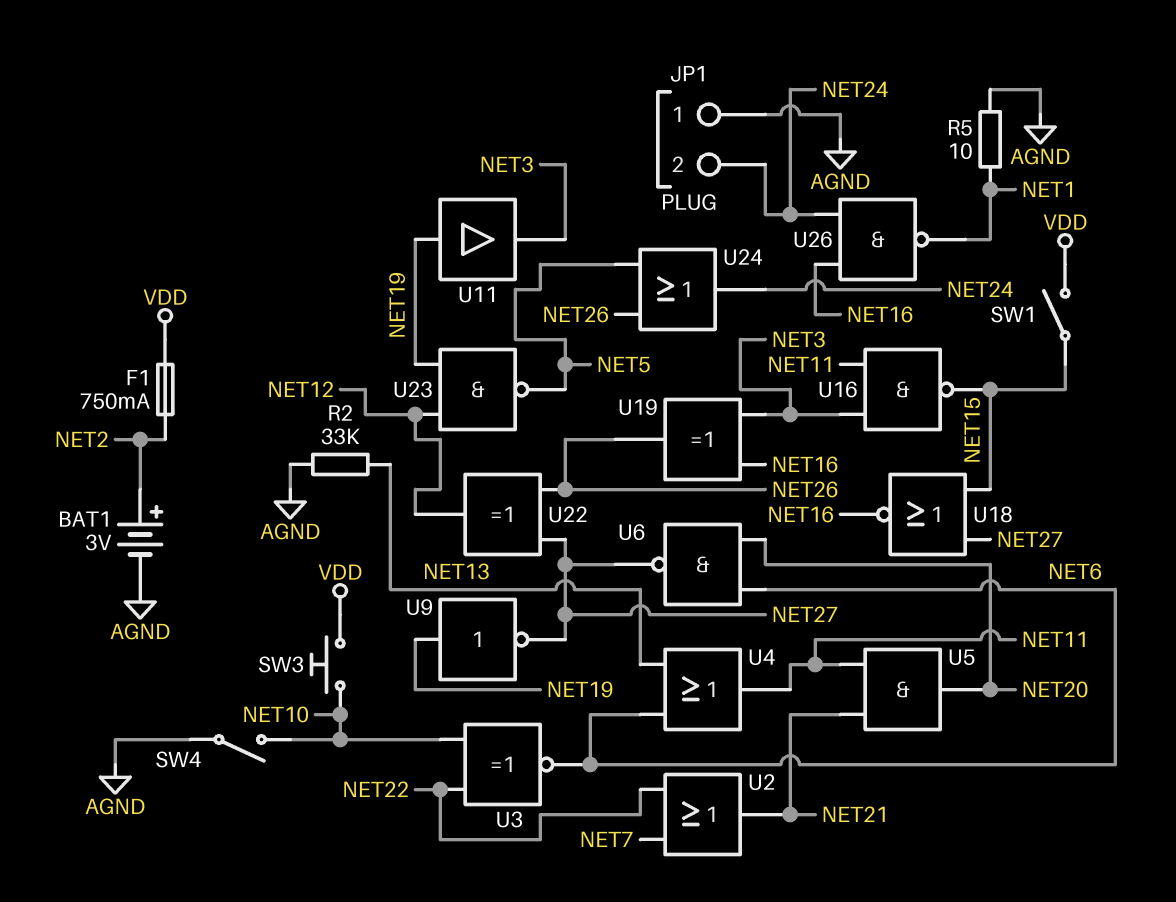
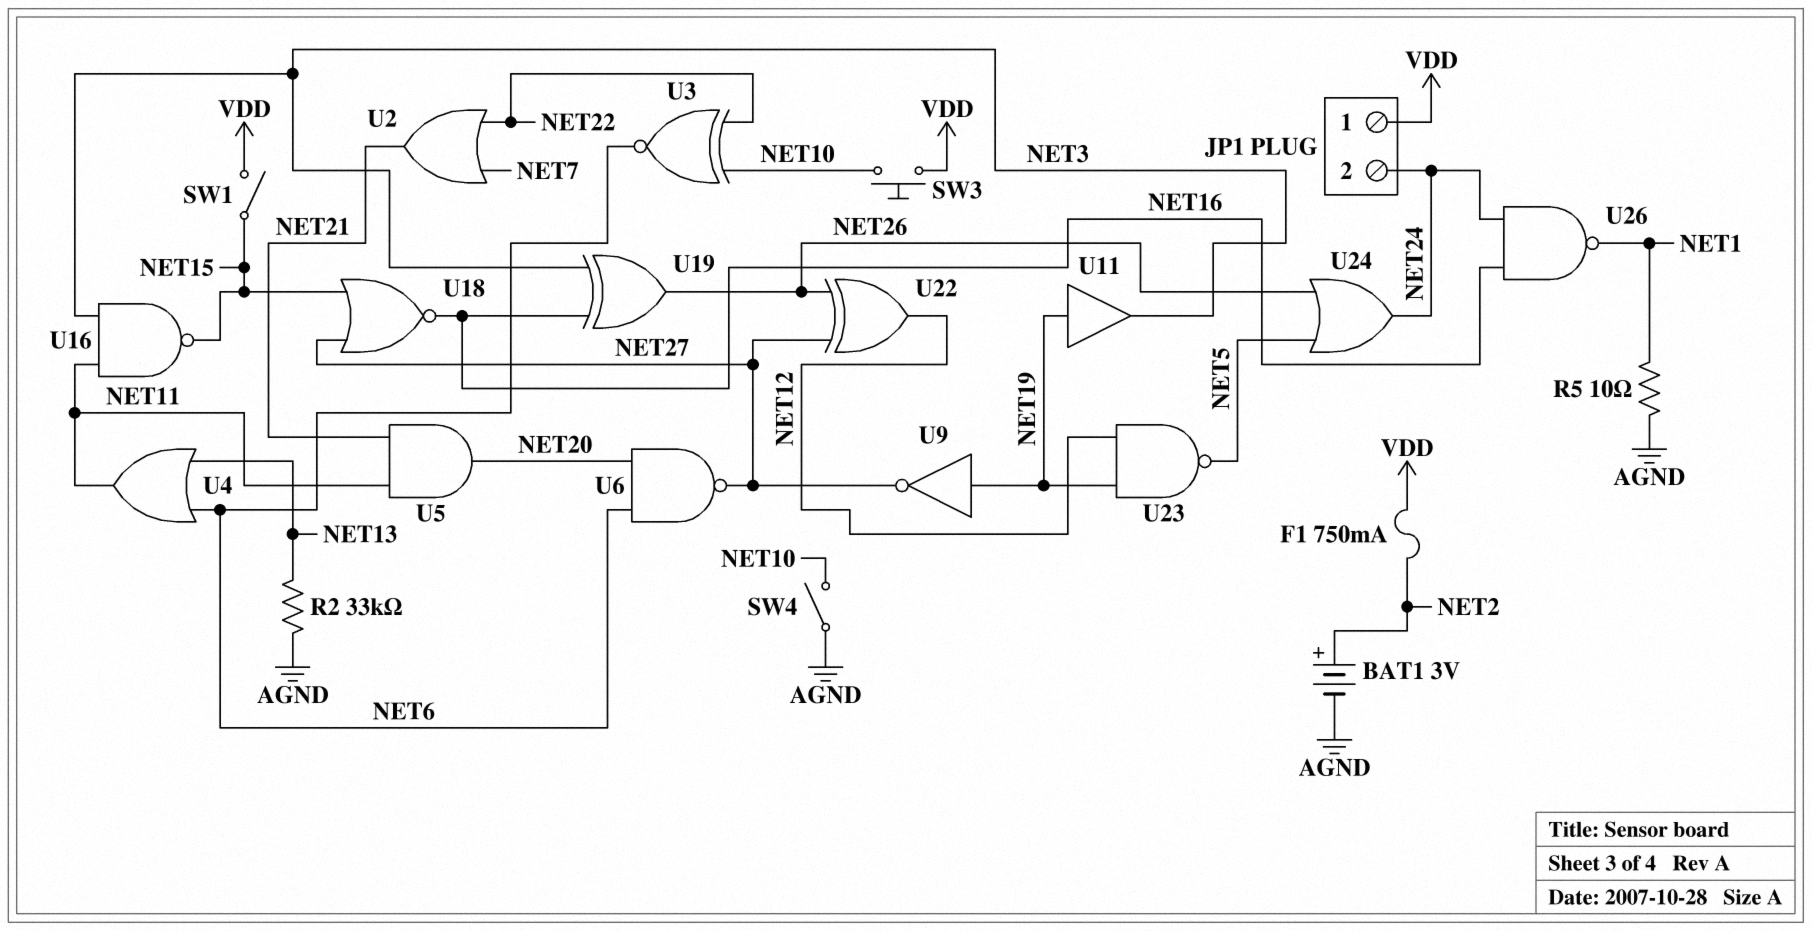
JP1 pin 1: AGND -> VDD

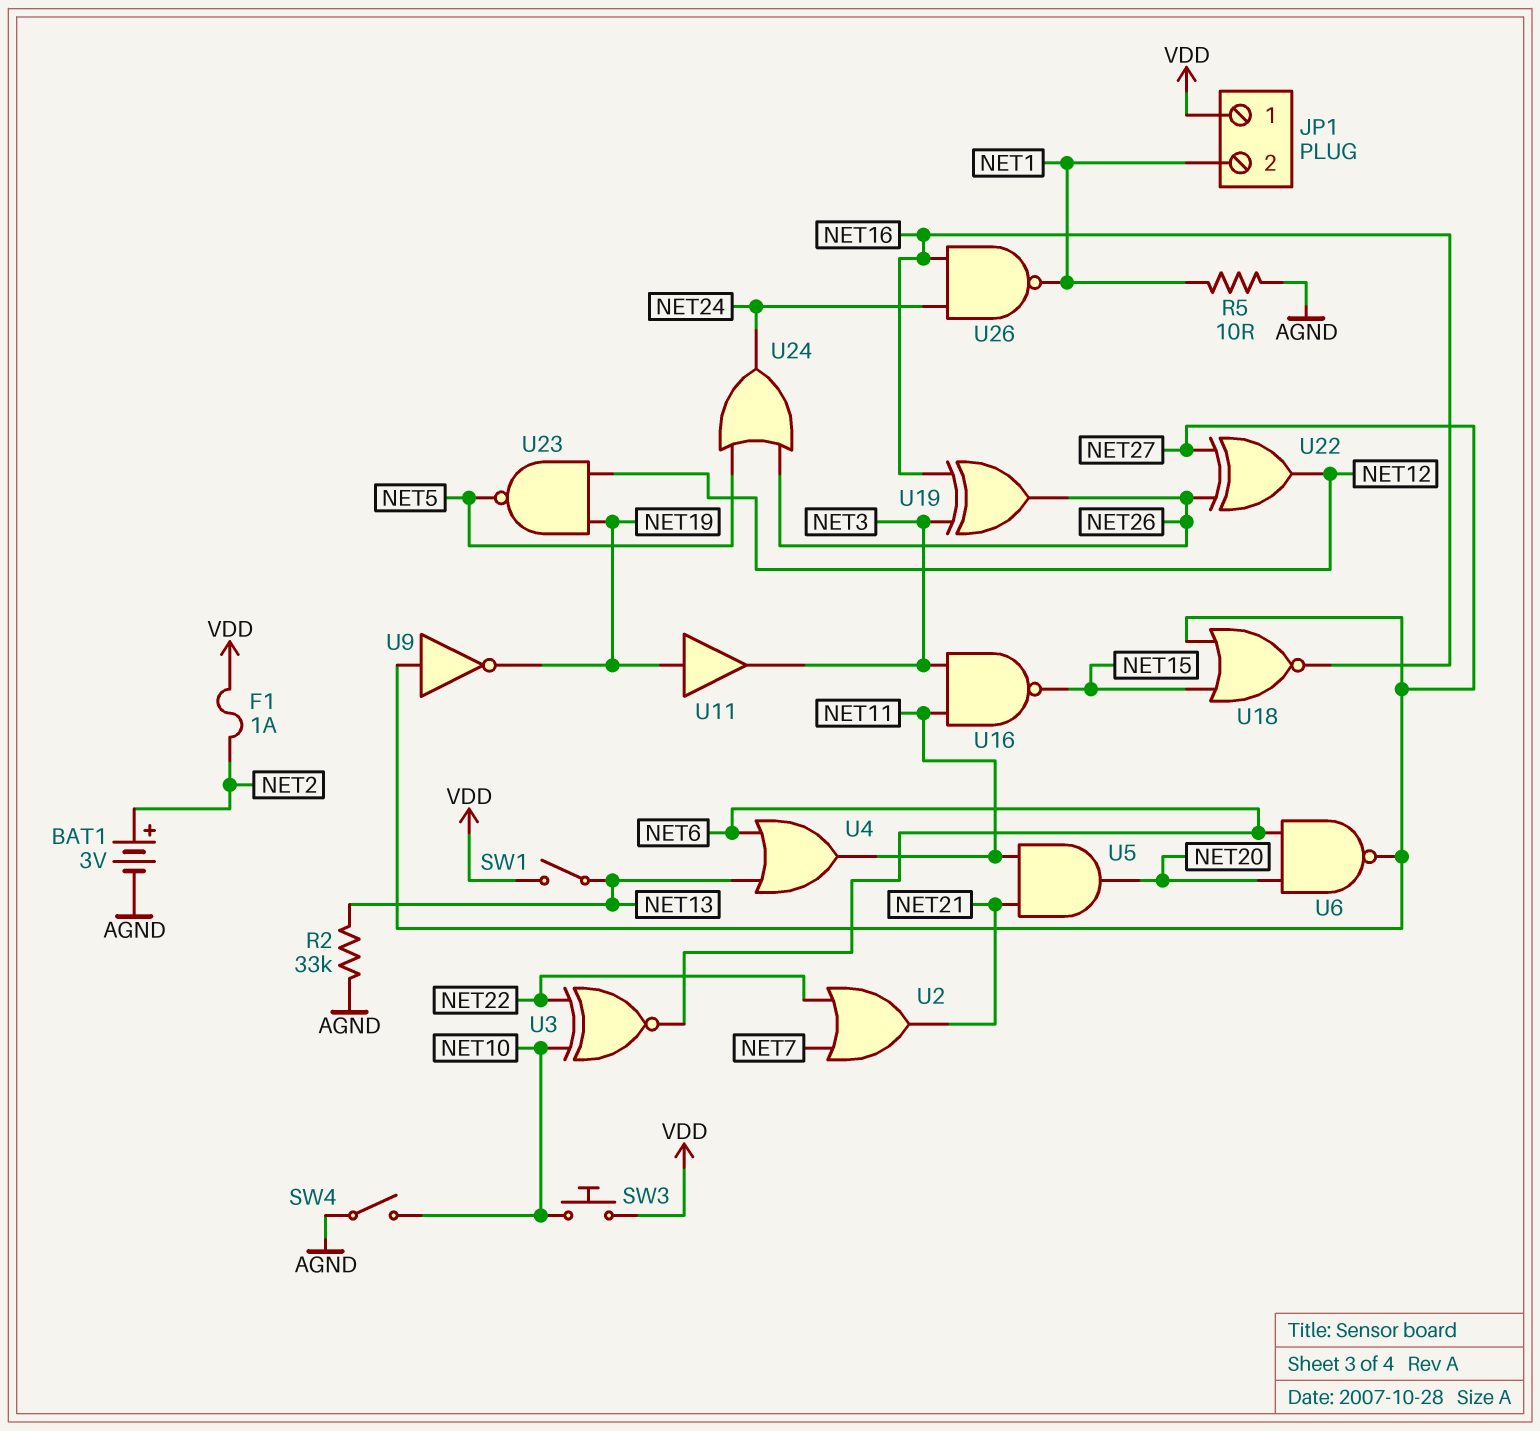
F1: 750mA (NET2, VDD) -> 1A (NET2, VDD)
JP1 pin 2: NET24 -> NET1
SW1: switch (NET15, VDD) -> switch (NET13, VDD)
U9: NOT (in NET19, out NET27) -> NOT (in NET27, out NET19)

